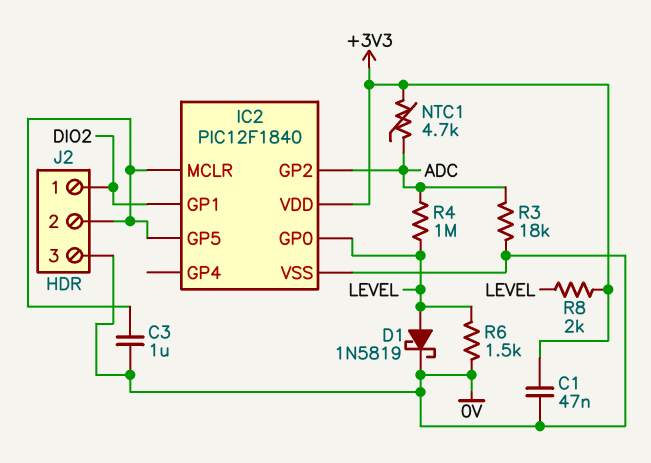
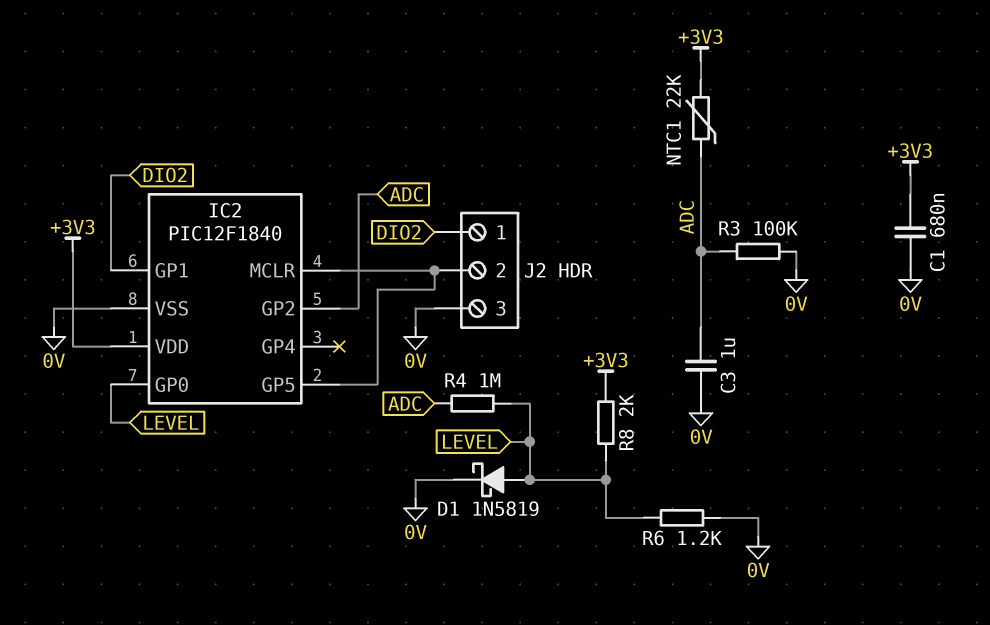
C1: 47nF (+3V3, 0V) -> 680nF (+3V3, 0V)
C3: 1uF (0V, IC2/GP5) -> 1uF (0V, ADC)
NTC1: 4.7k (+3V3, ADC) -> 22k (+3V3, ADC)
R3: 18k (0V, ADC) -> 100k (0V, ADC)
R6: 1.5k (0V, LEVEL) -> 1.2k (0V, LEVEL)

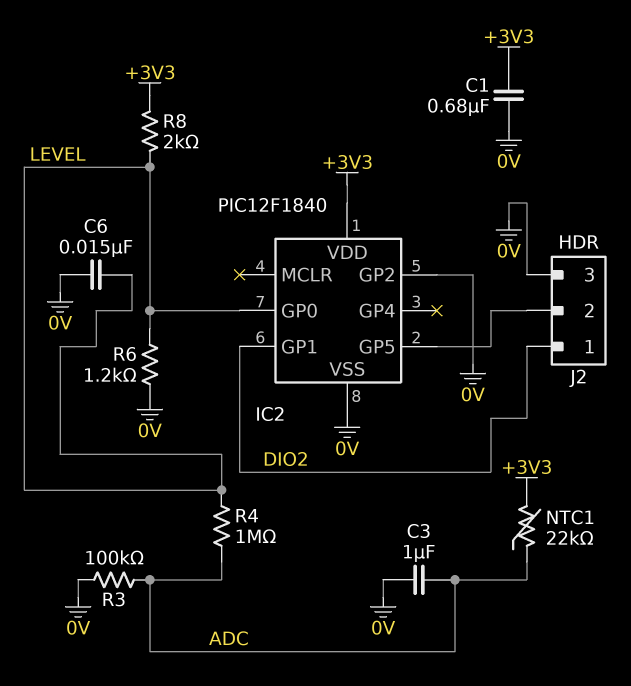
C6: none -> 15nF (0V, LEVEL)
D1: schottky 1N5819 (A LEVEL, K 0V) -> none
IC2 pin GP2: ADC -> 0V
IC2 pin MCLR: IC2/GP5 -> none

